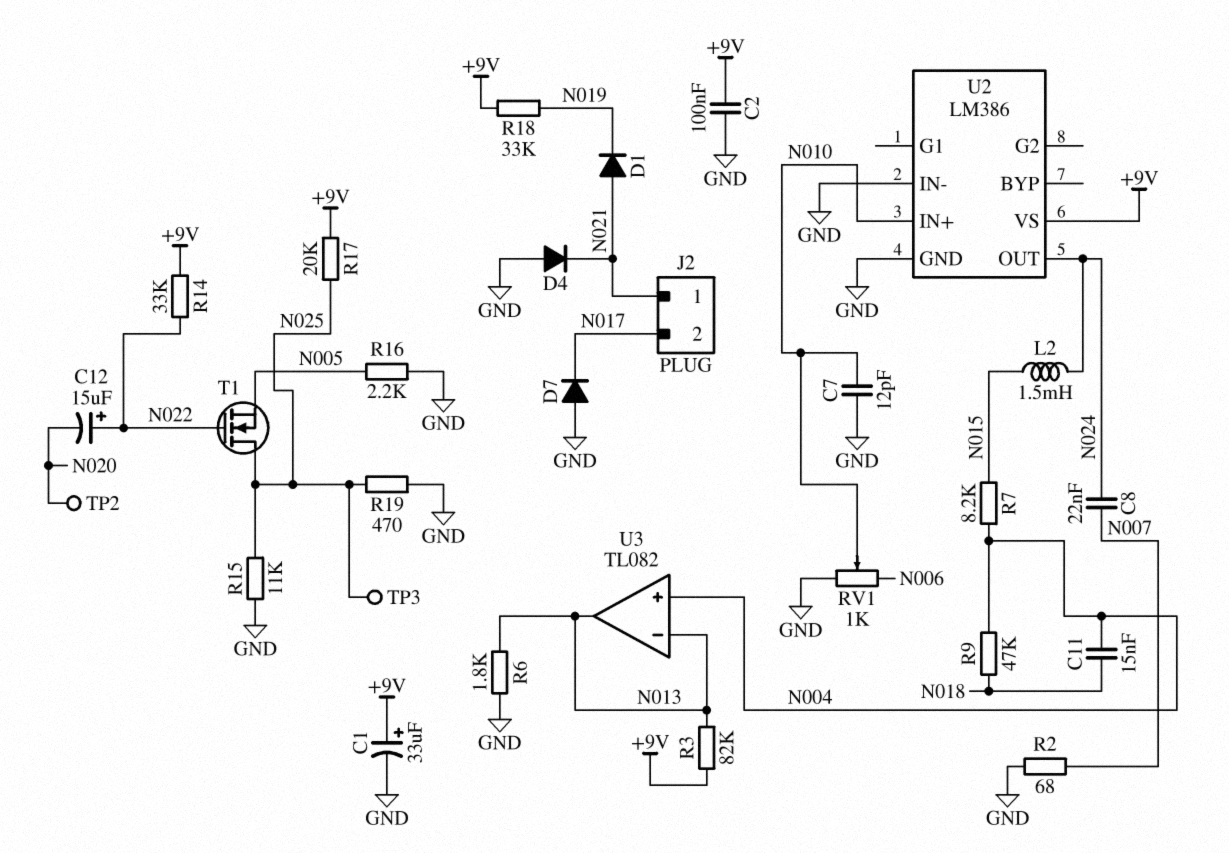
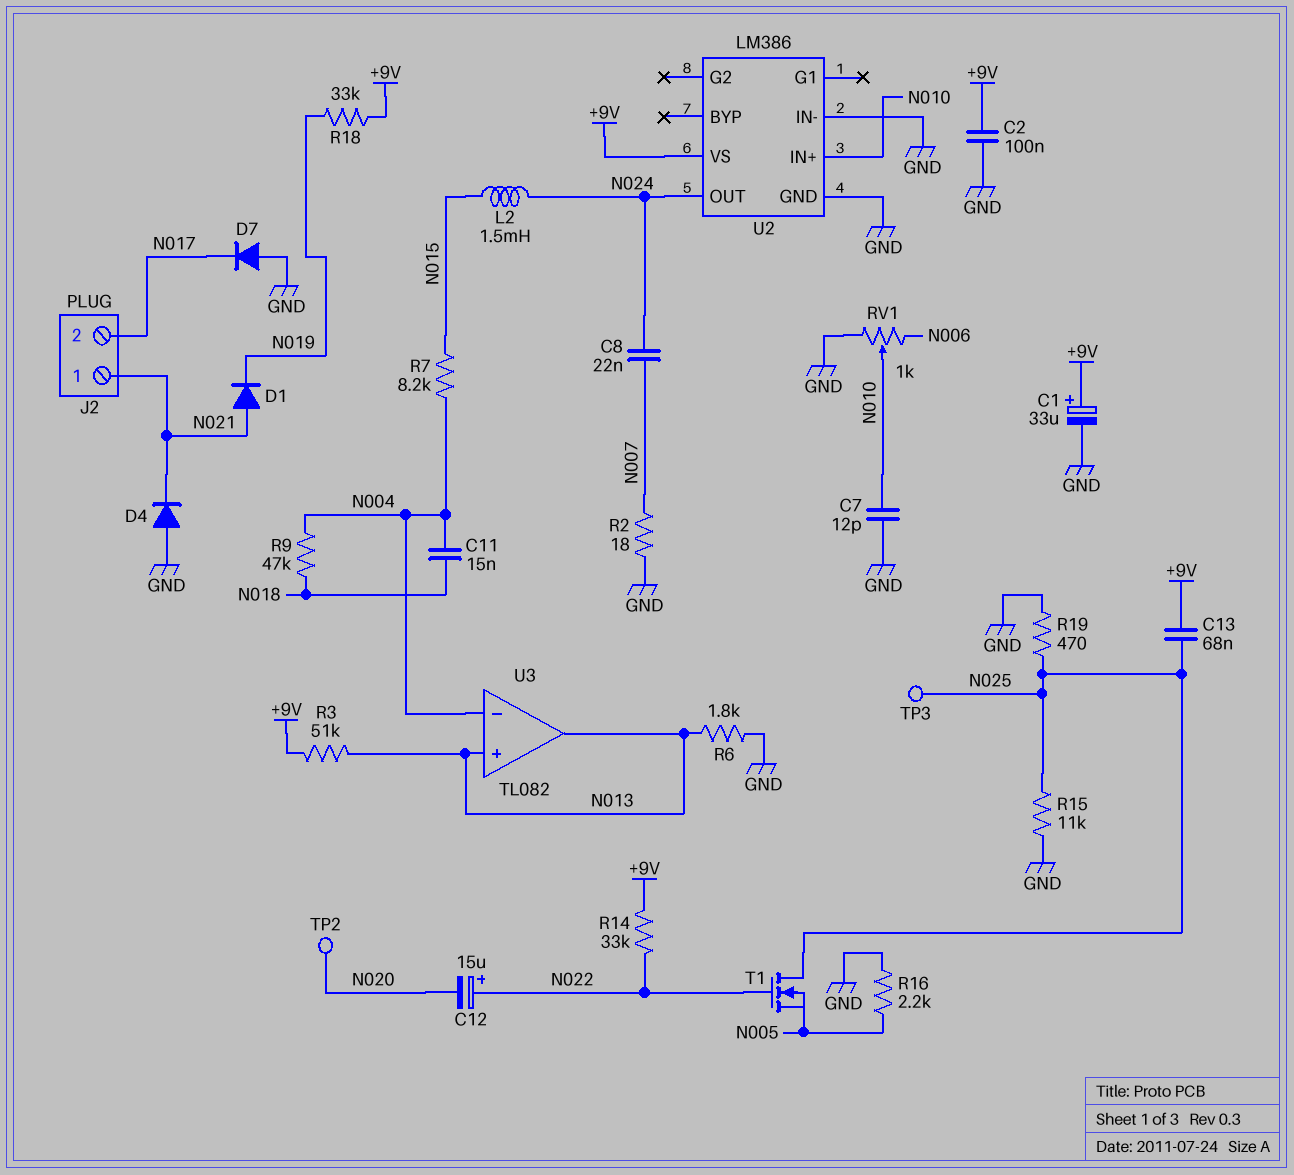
C13: none -> 68nF (+9V, N025)
R2: 68 (GND, N007) -> 18 (GND, N007)
R3: 82k (+9V, N013) -> 51k (+9V, N013)
R17: 20k (+9V, N025) -> none
U3 pin in+: N004 -> N013
U3 pin in-: N013 -> N004

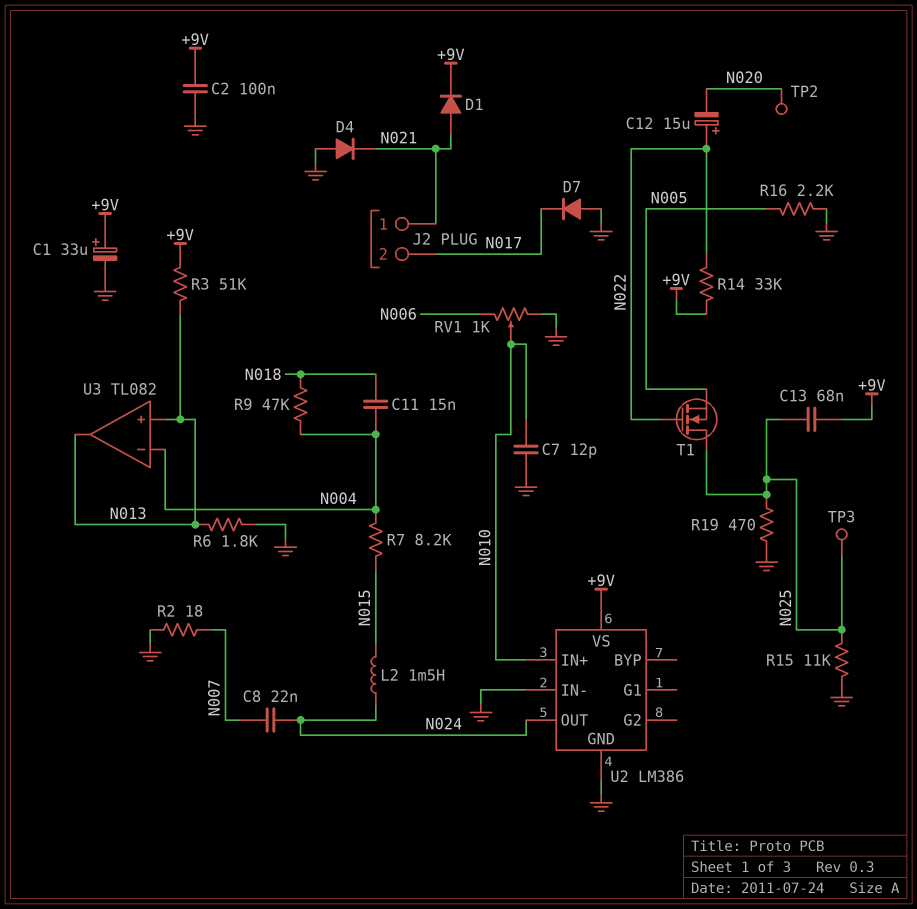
D1: diode (A N021, K N019) -> diode (A N021, K +9V)
R18: 33k (+9V, N019) -> none

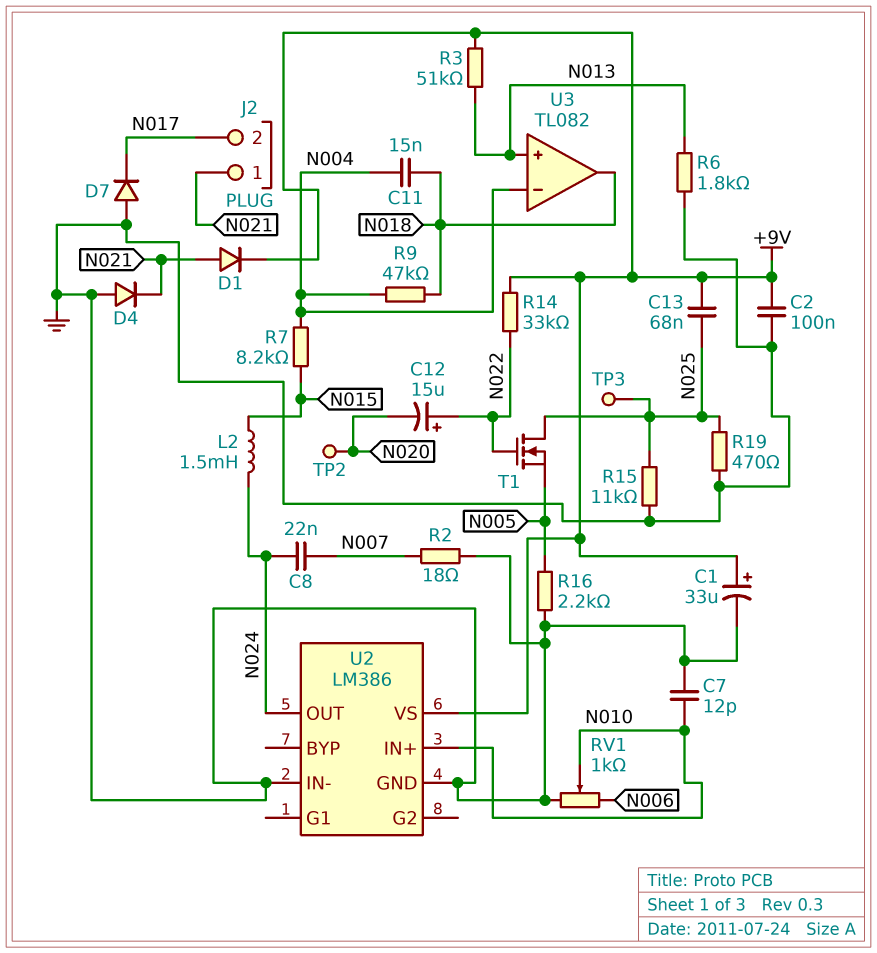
U3 pin out: N013 -> N018

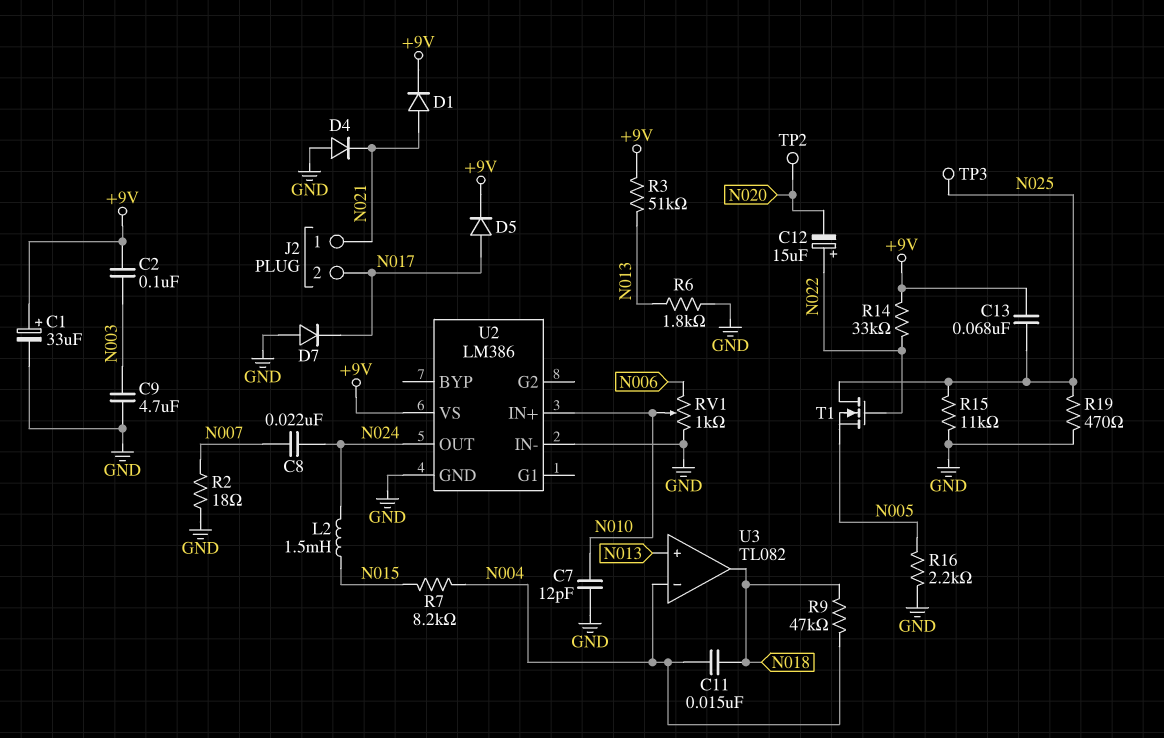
C2: 100nF (+9V, GND) -> 100nF (+9V, N003)
C9: none -> 4.7uF (GND, N003)
D5: none -> diode (A N017, K +9V)

